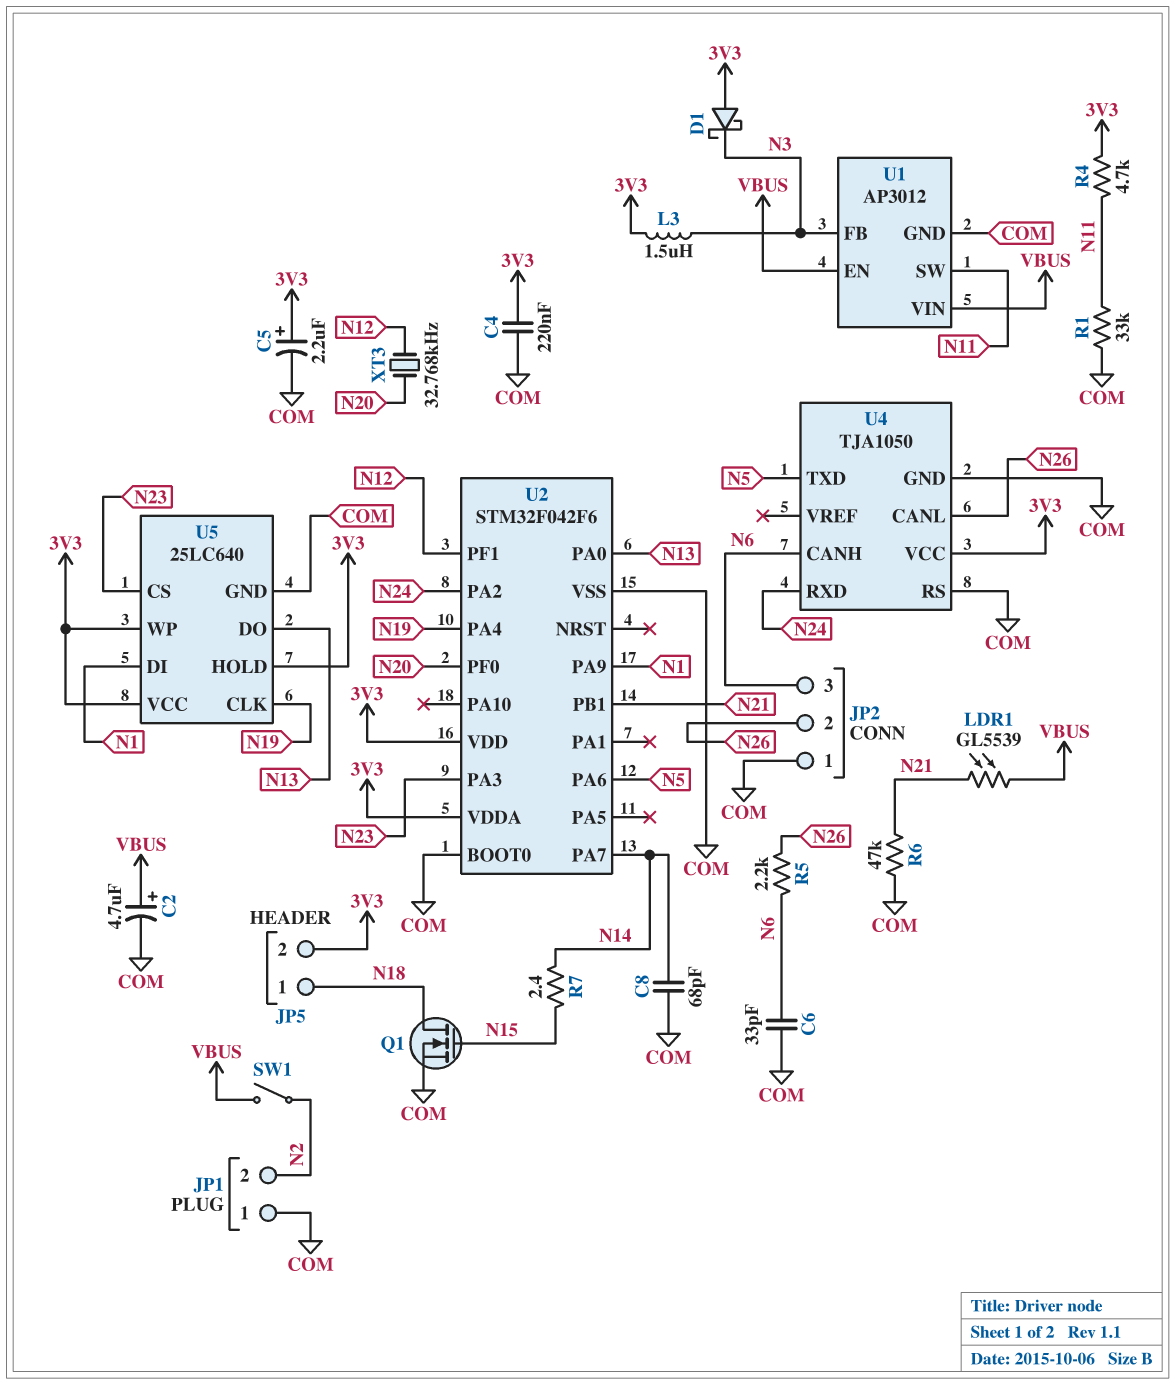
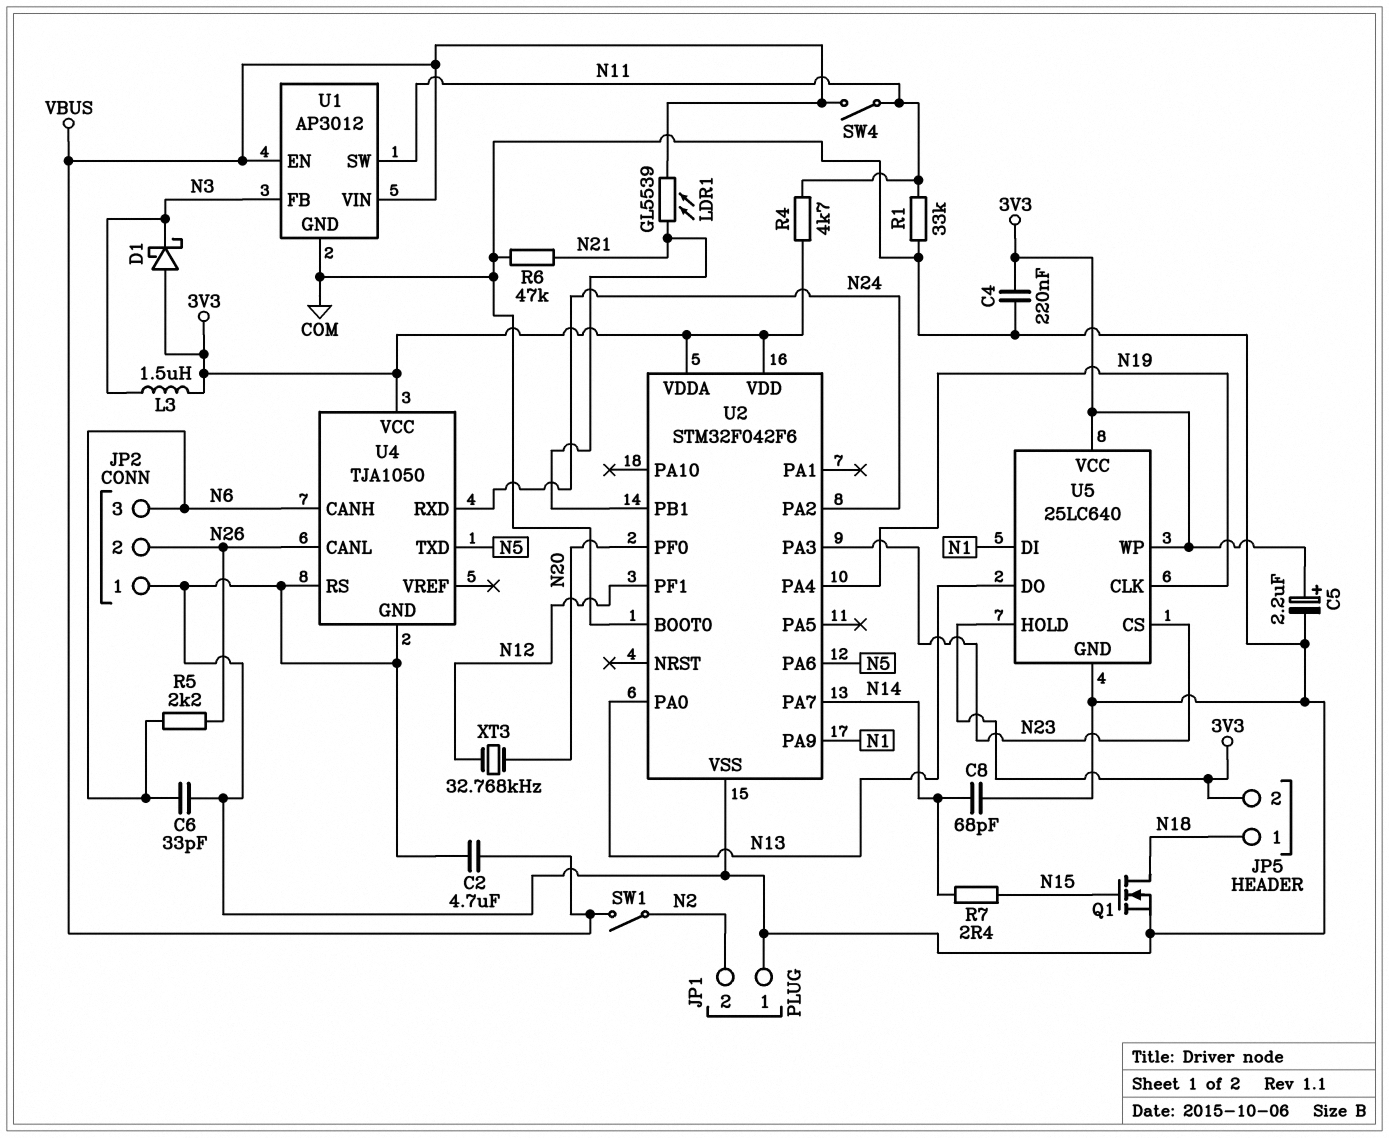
C2: 4.7uF (plus VBUS, minus COM) -> 4.7uF (COM, VBUS)
SW4: none -> switch (N11, VBUS)

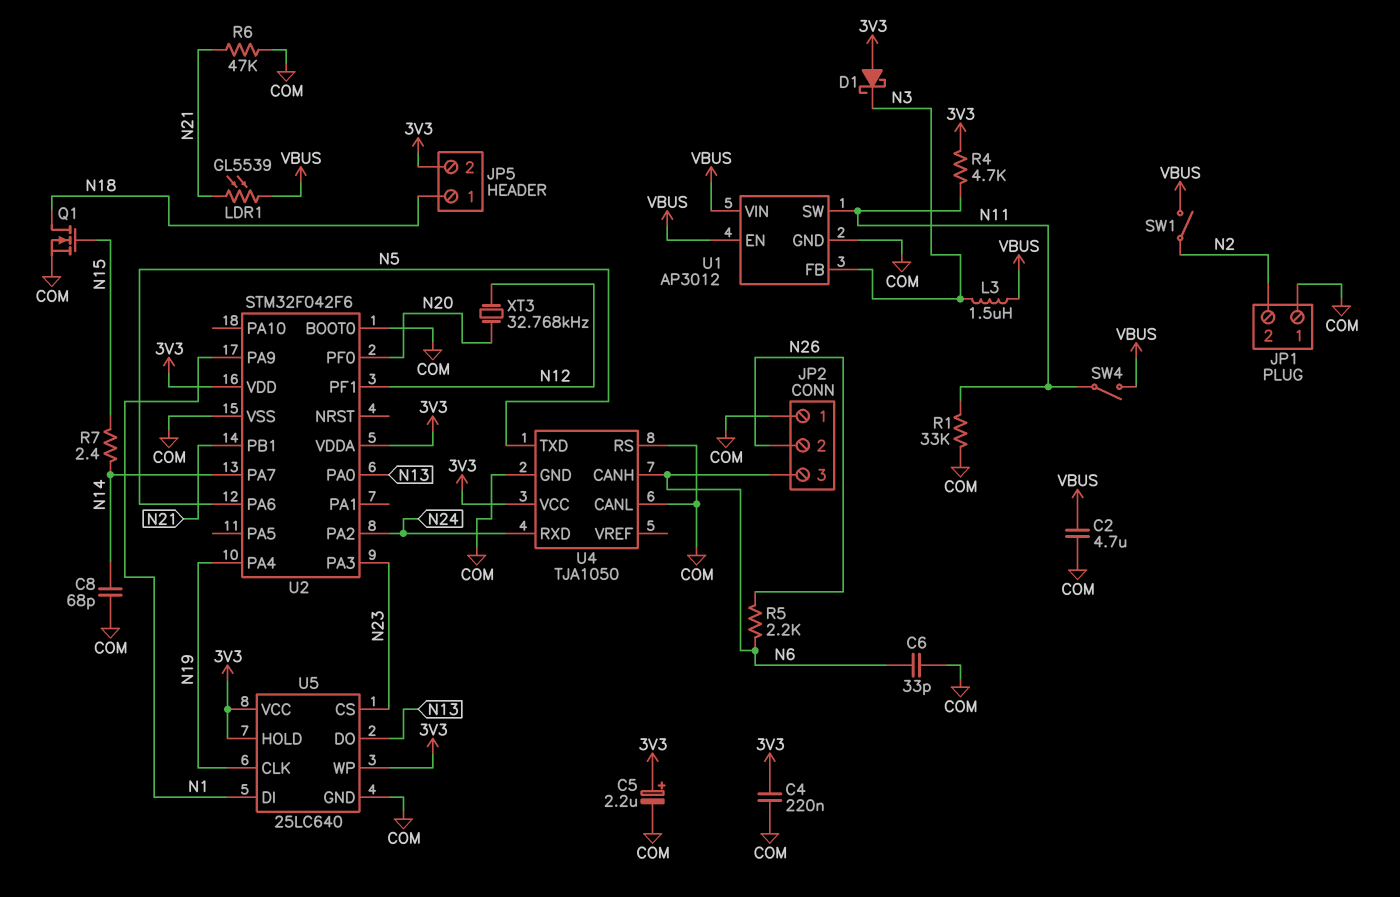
L3: 1.5uH (3V3, N3) -> 1.5uH (N3, VBUS)
U4 pin CANL: N26 -> COM

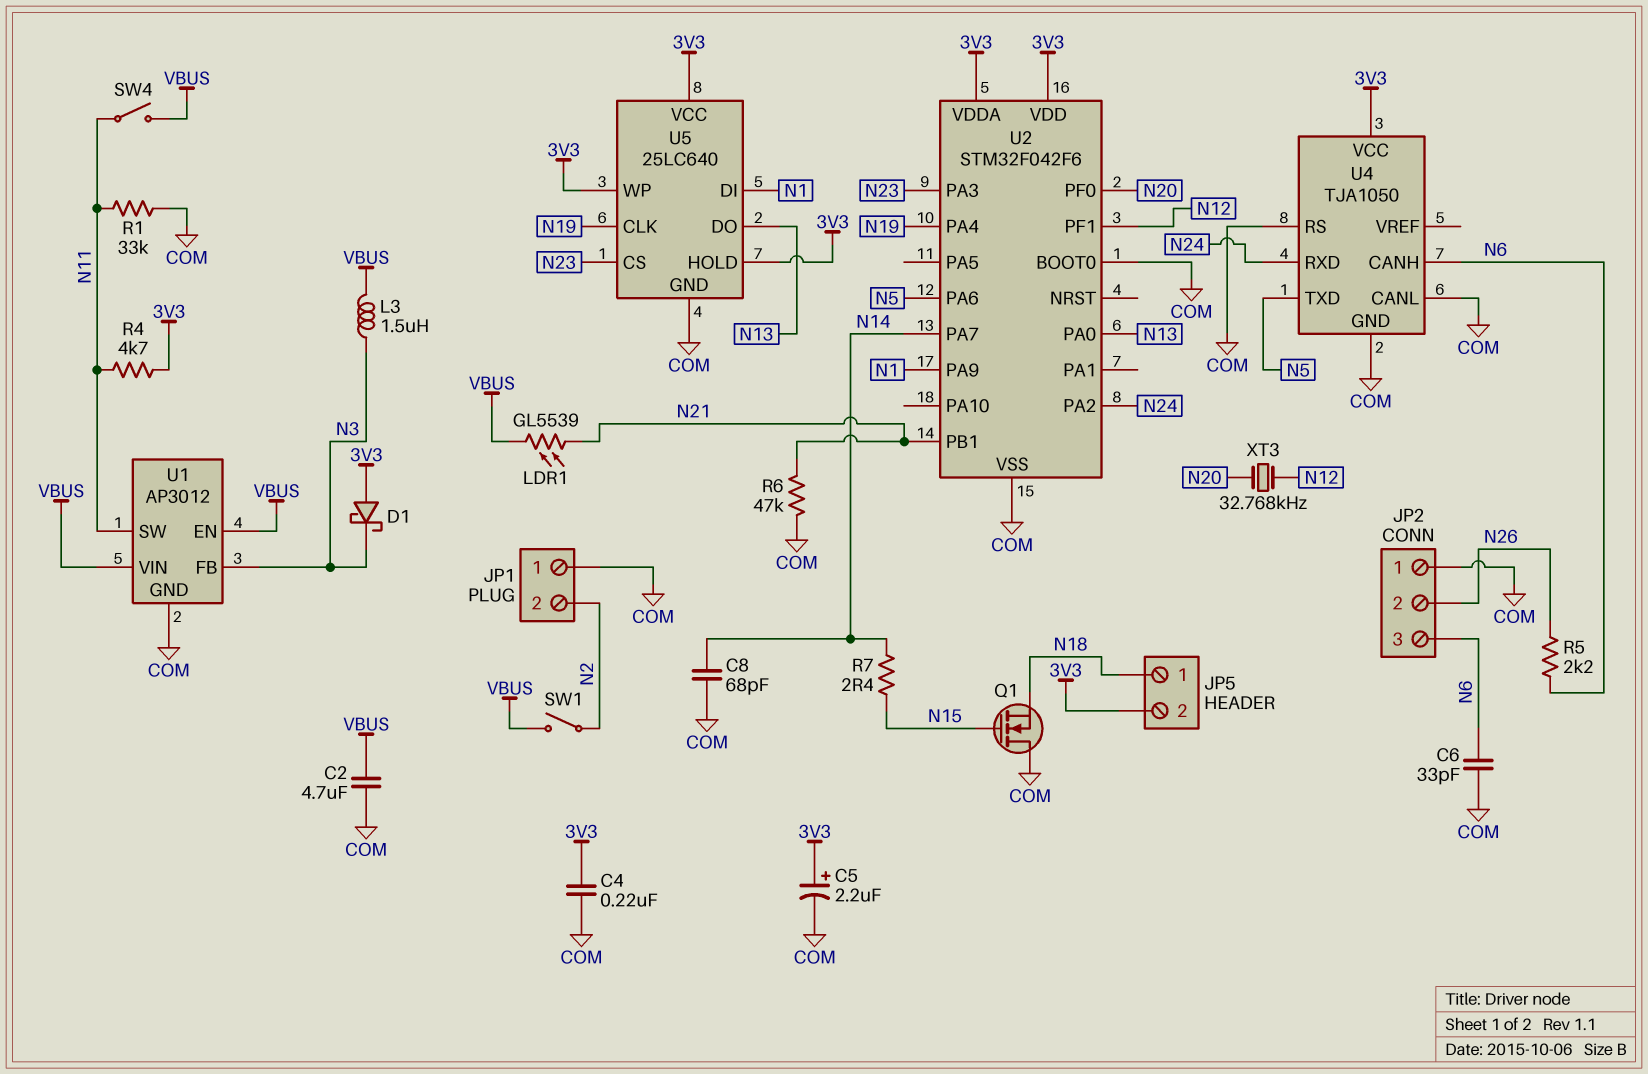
Q1: NMOS (G N15, D N18, S COM) -> NMOS (G N15, D COM, S N18)

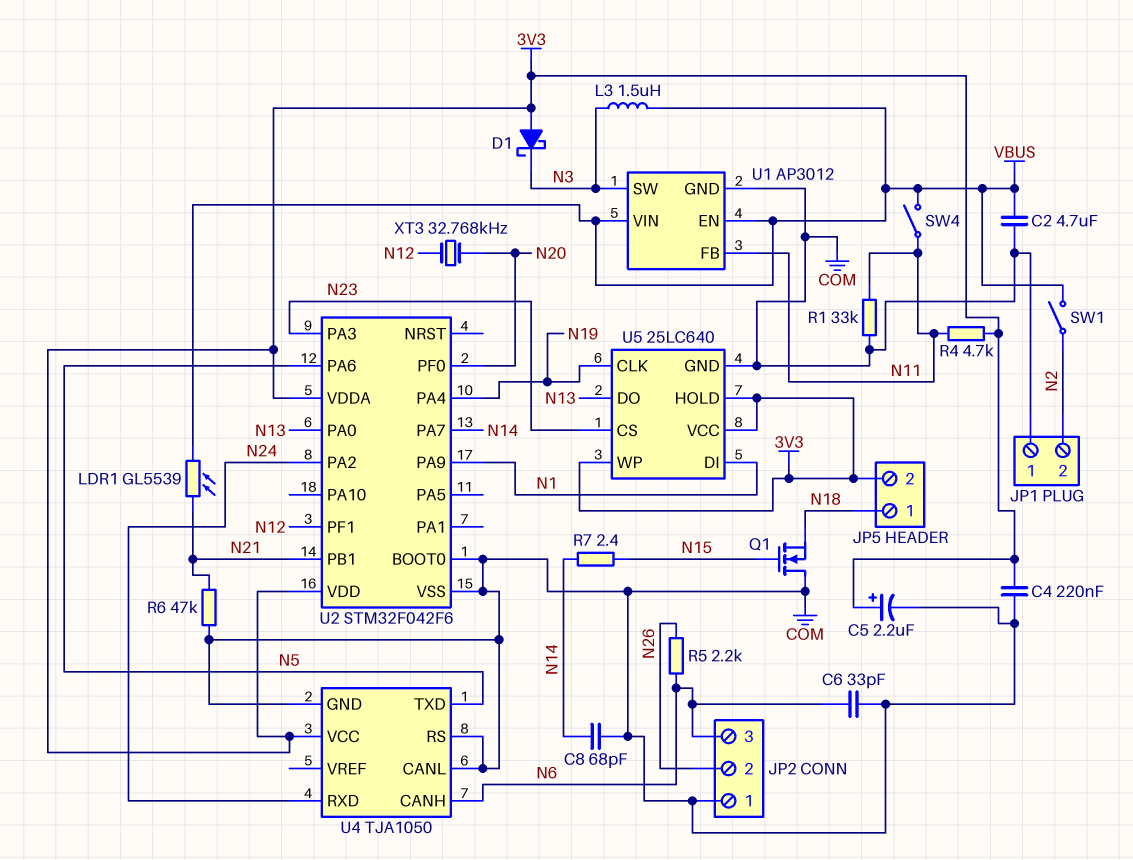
U1 pin FB: N3 -> N11
U1 pin SW: N11 -> N3

